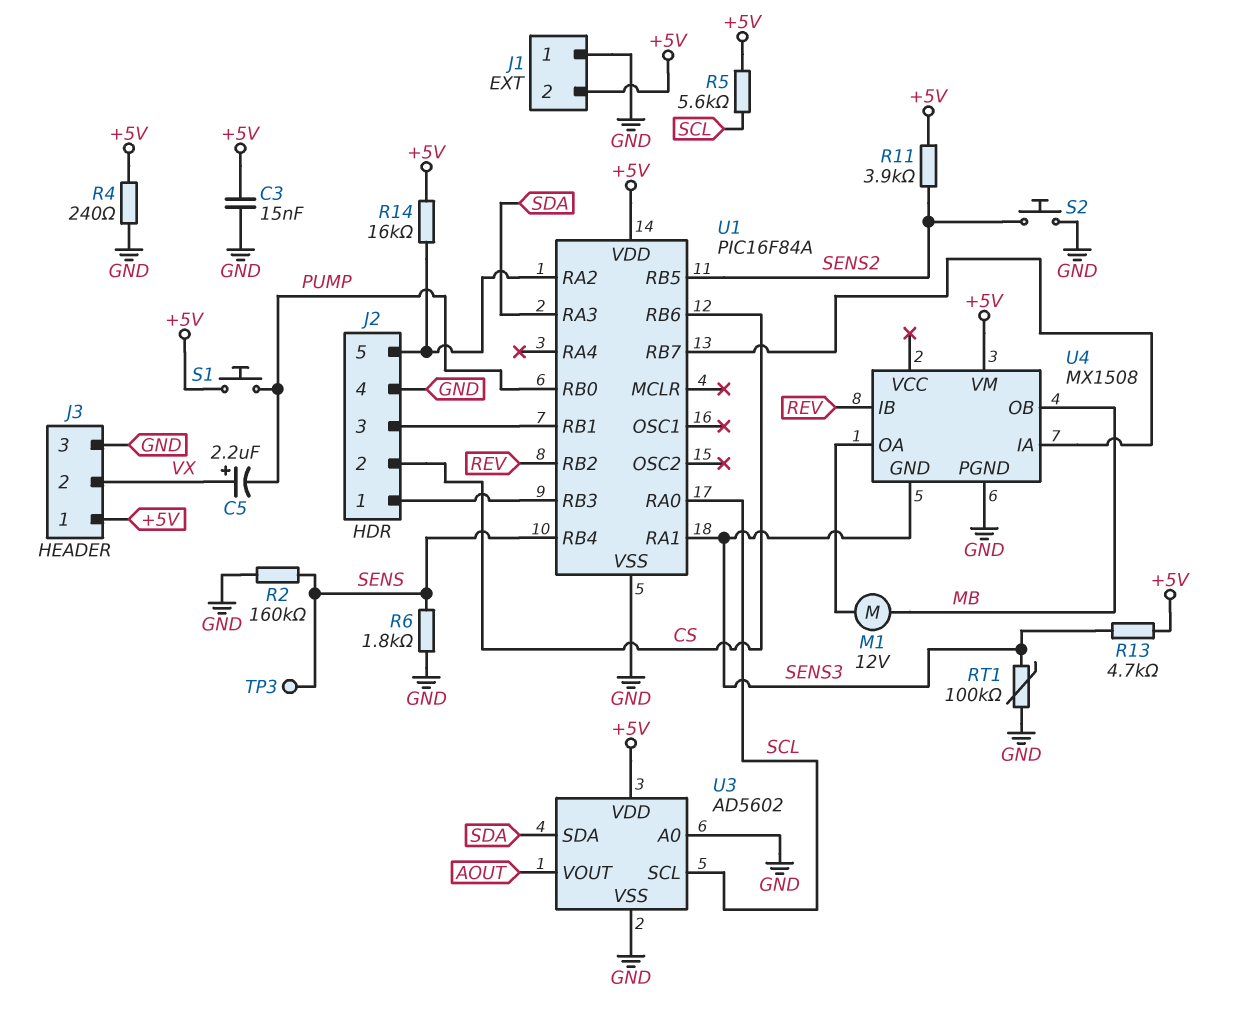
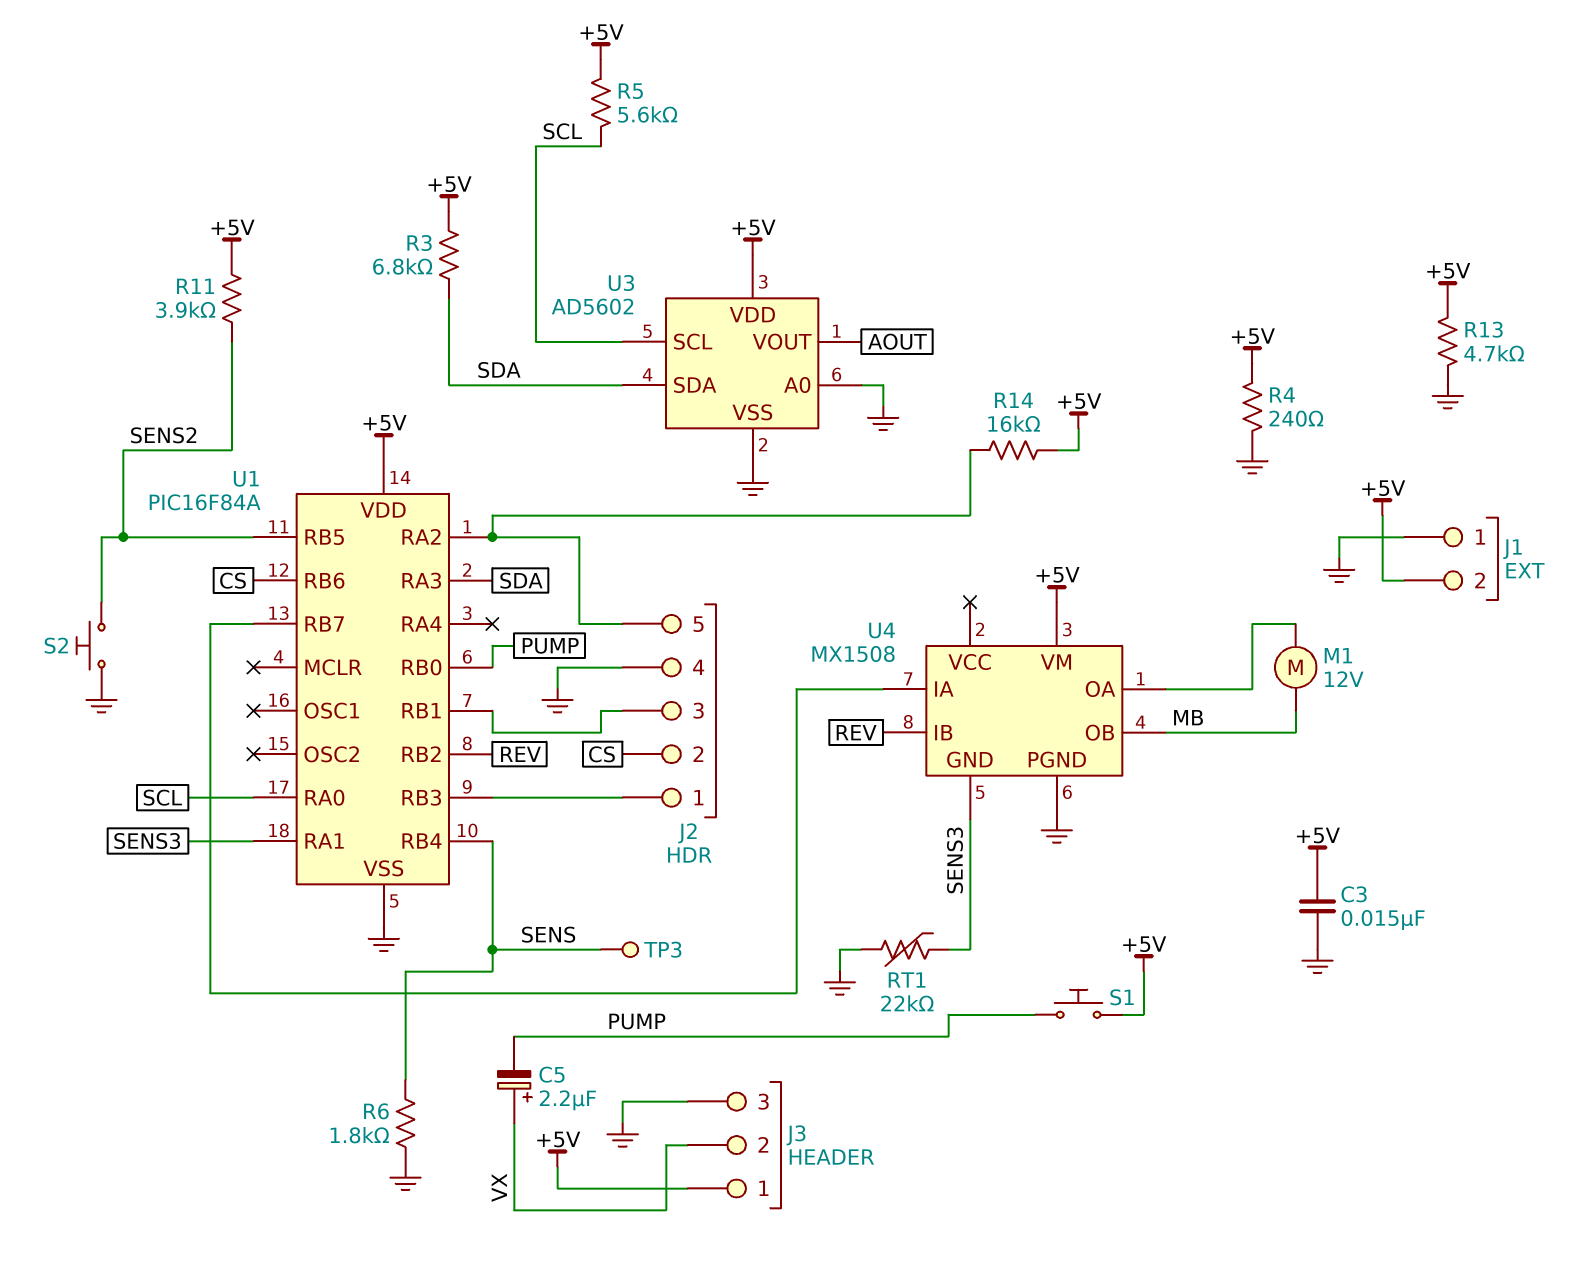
R2: 160k (GND, SENS) -> none
R3: none -> 6.8k (+5V, SDA)
R13: 4.7k (+5V, SENS3) -> 4.7k (+5V, GND)
RT1: 100k (GND, SENS3) -> 22k (GND, SENS3)

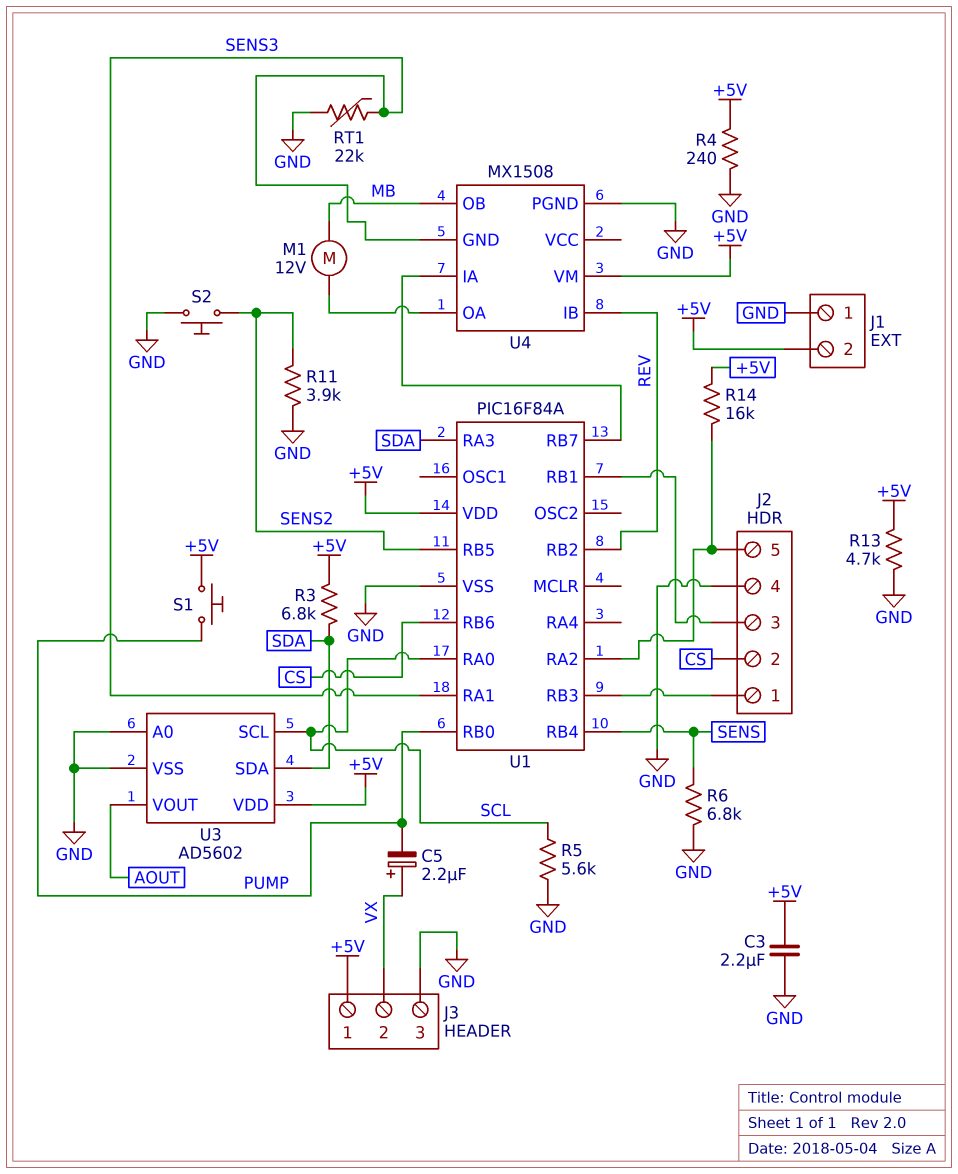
C3: 15nF (+5V, GND) -> 2.2uF (+5V, GND)
R5: 5.6k (+5V, SCL) -> 5.6k (GND, SCL)
R6: 1.8k (GND, SENS) -> 6.8k (GND, SENS)
R11: 3.9k (+5V, SENS2) -> 3.9k (GND, SENS2)
TP3: test point (SENS) -> none

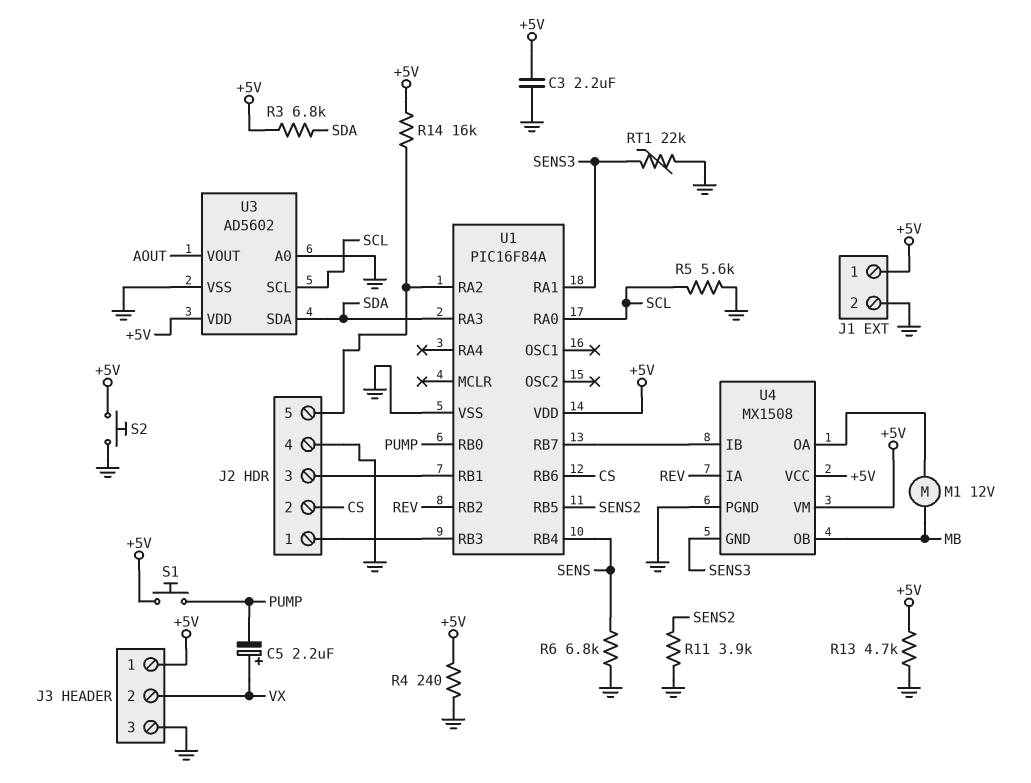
J1 pin 1: GND -> +5V
J1 pin 2: +5V -> GND
S2: button (GND, SENS2) -> button (+5V, GND)
U4 pin IA: U1/RB7 -> REV
U4 pin IB: REV -> U1/RB7
U4 pin VCC: none -> +5V

